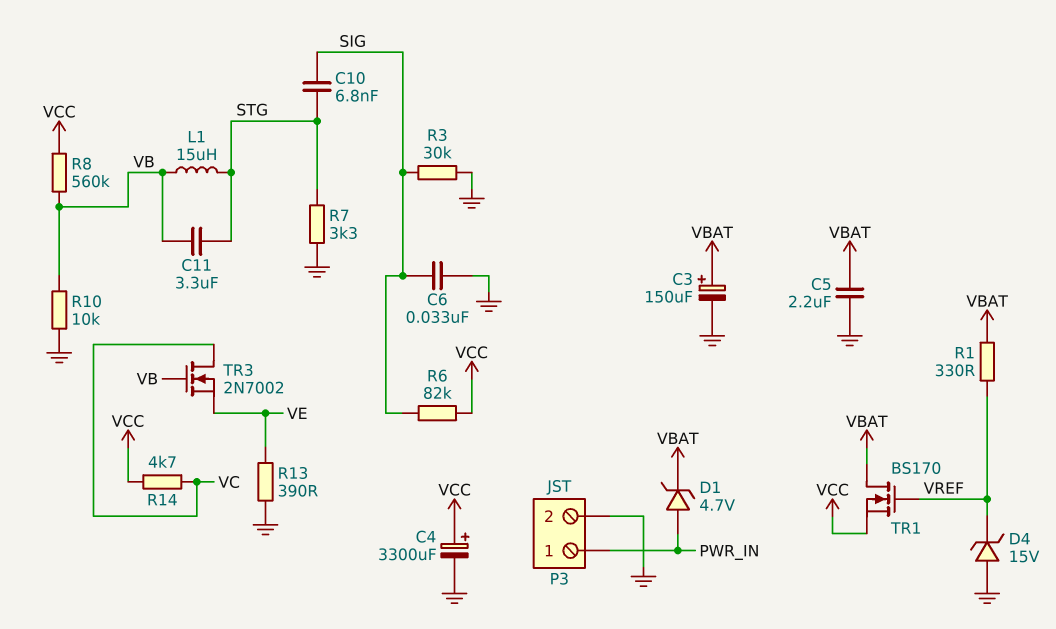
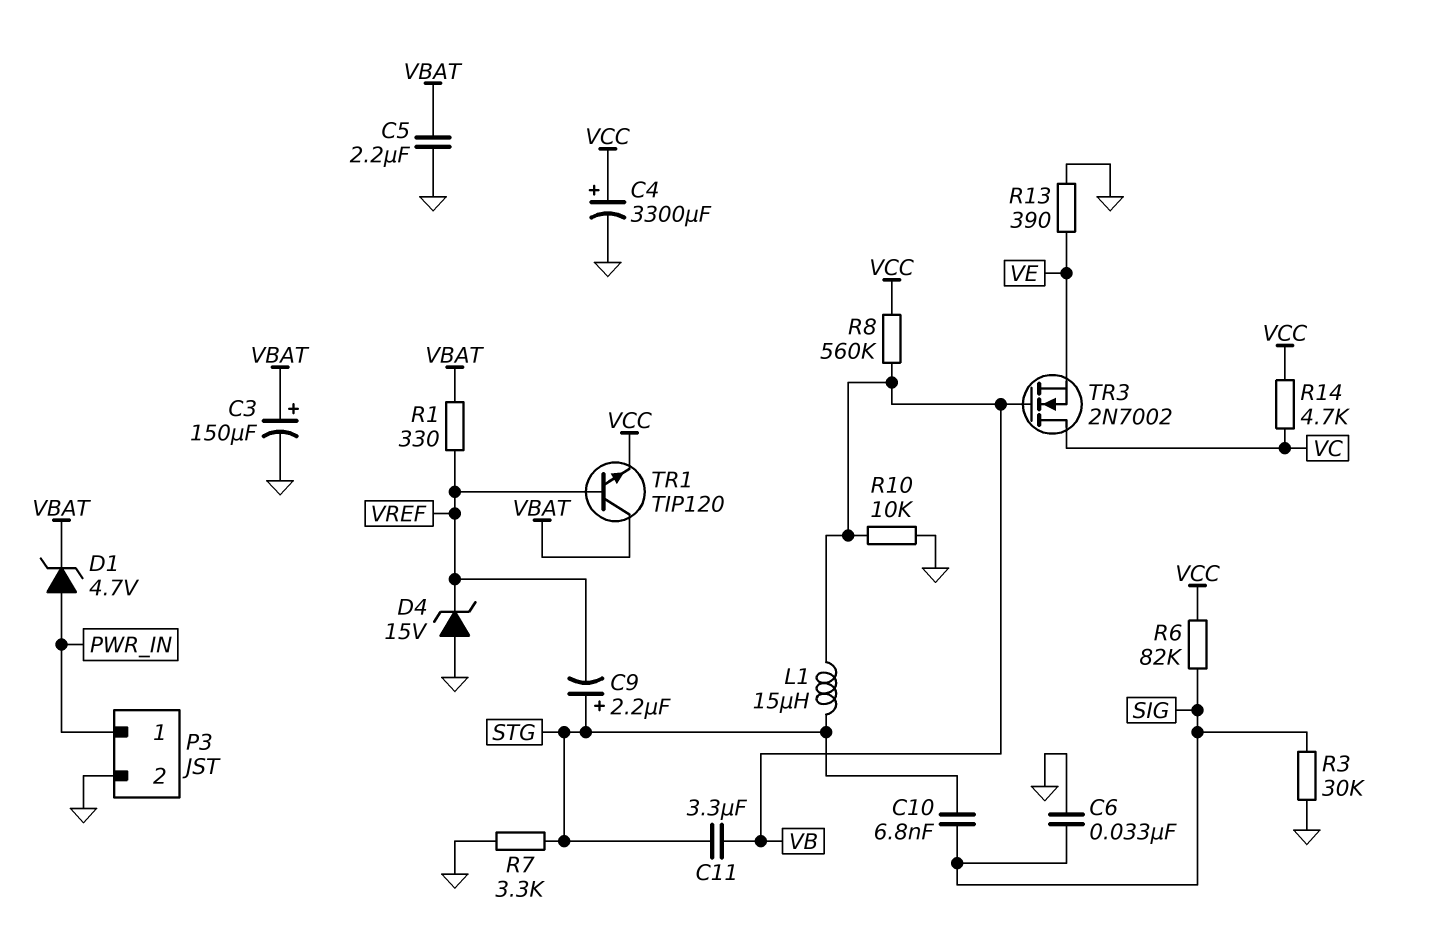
C9: none -> 2.2uF (plus STG, minus VREF)
TR1: NMOS BS170 (G VREF, D VBAT, S VCC) -> NPN TIP120 (B VREF, C VBAT, E VCC)

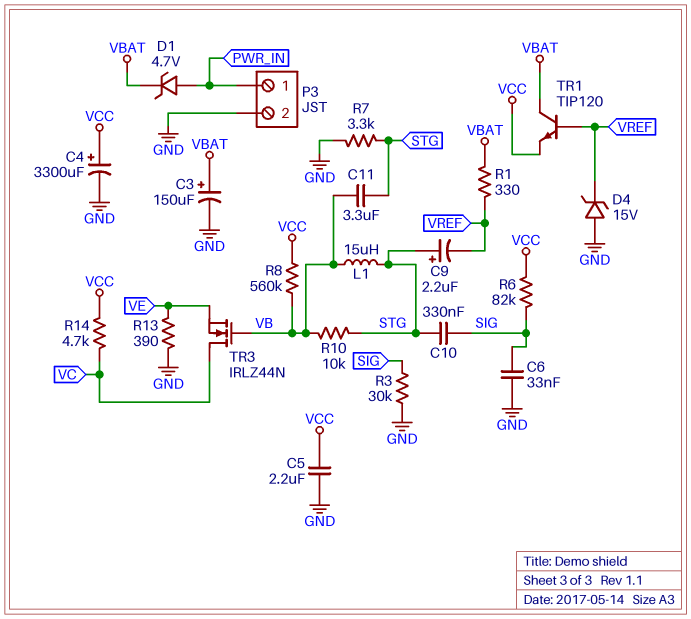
C5: 2.2uF (GND, VBAT) -> 2.2uF (GND, VCC)
C10: 6.8nF (SIG, STG) -> 330nF (SIG, STG)
R10: 10k (GND, VB) -> 10k (STG, VB)
TR3: NMOS 2N7002 (G VB, D VC, S VE) -> NMOS IRLZ44N (G VB, D VC, S VE)

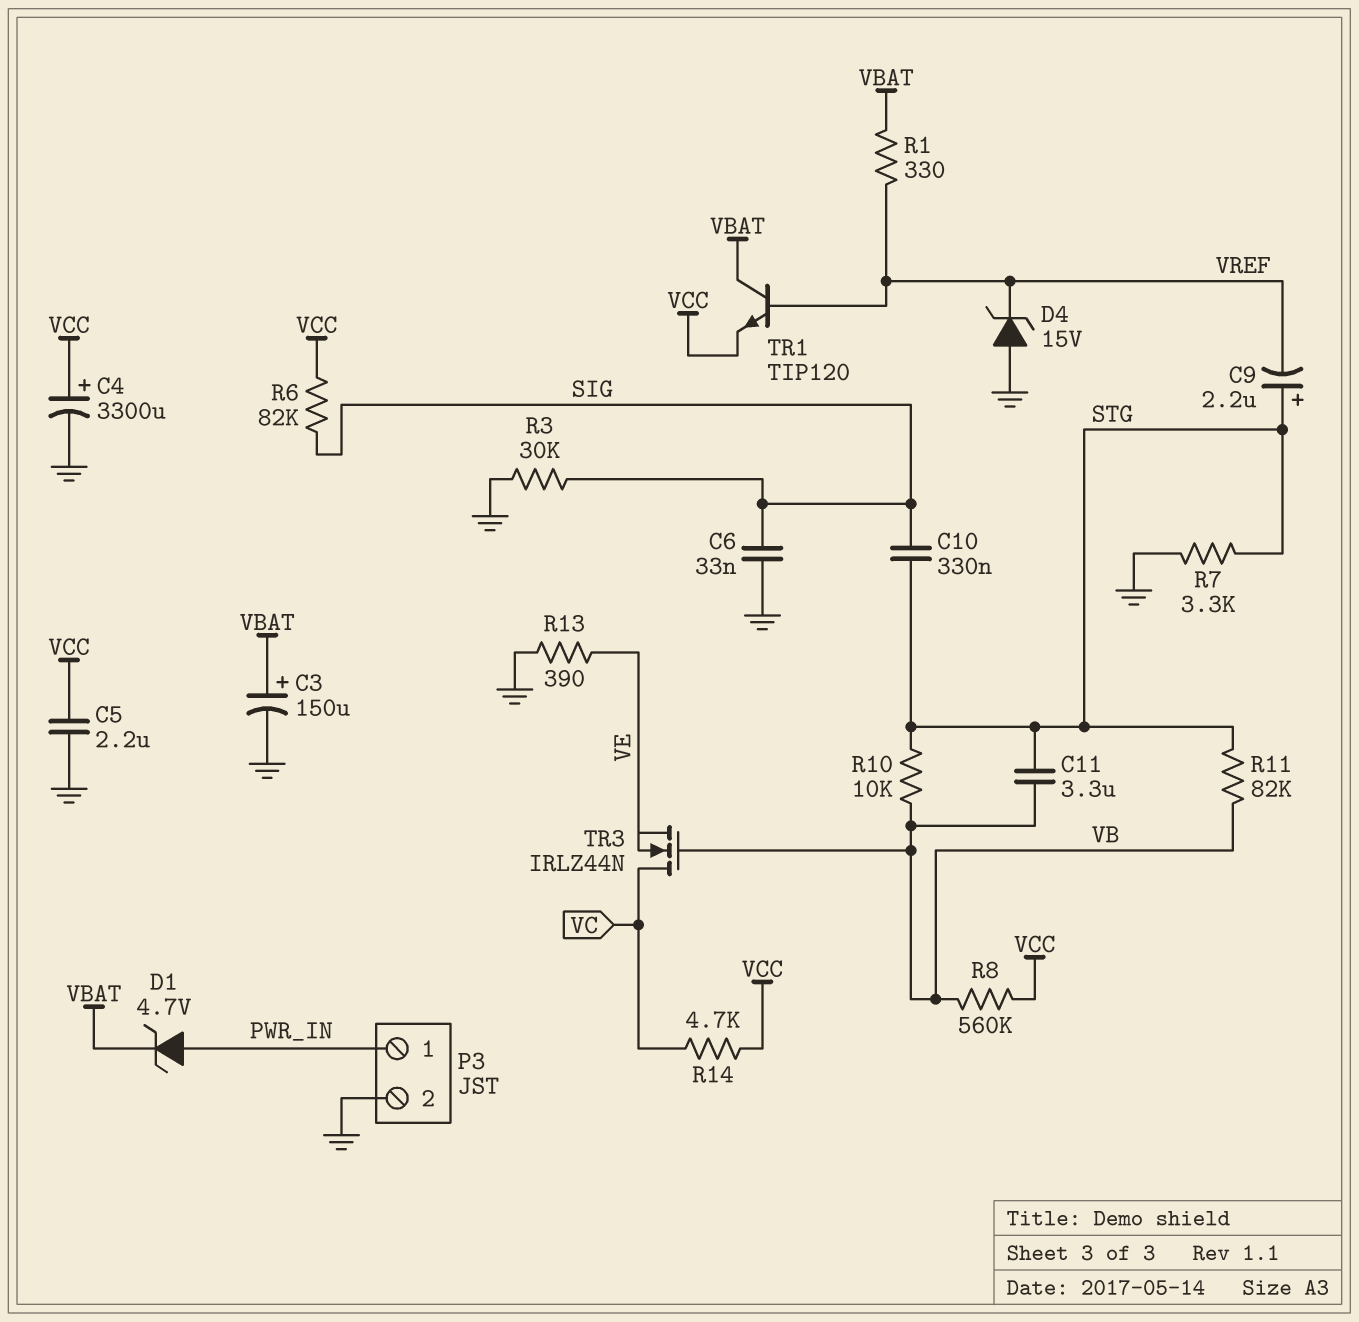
L1: 15uH (STG, VB) -> none
R11: none -> 82k (STG, VB)

